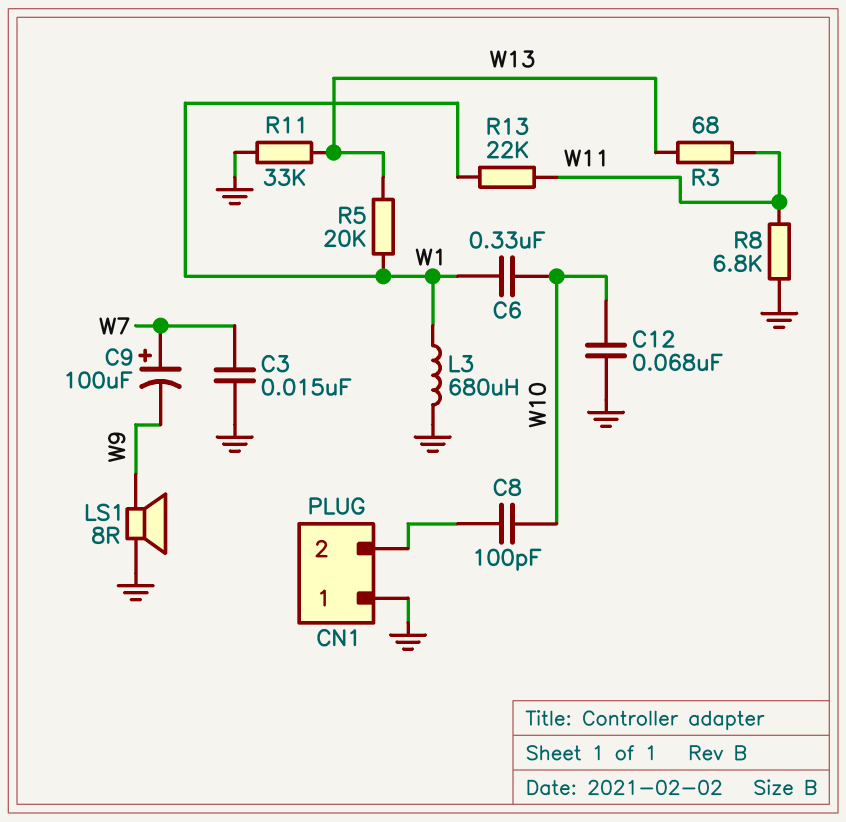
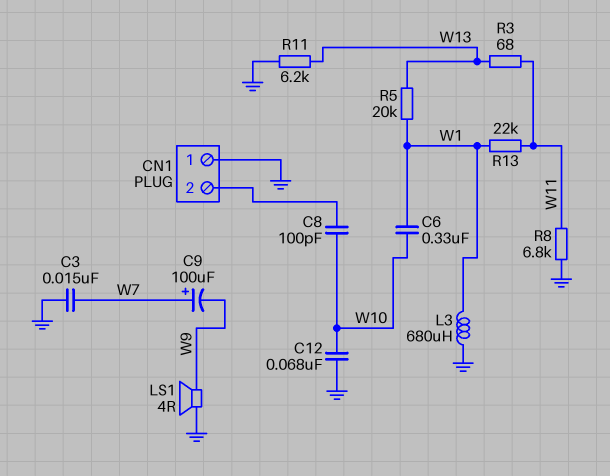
LS1: speaker 8R (GND, W9) -> speaker 4R (GND, W9)
R11: 33k (GND, W13) -> 6.2k (GND, W13)

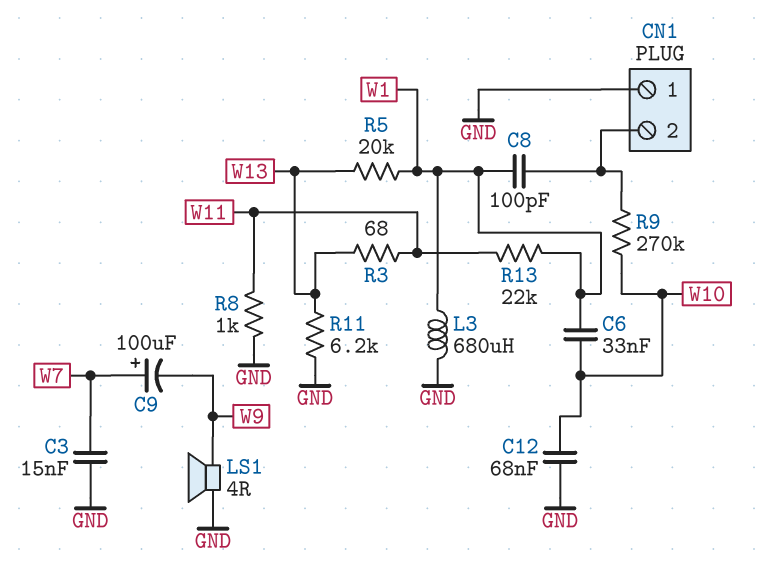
C6: 330nF (W1, W10) -> 33nF (W1, W10)
C8: 100pF (CN1/2, W10) -> 100pF (CN1/2, W1)
R8: 6.8k (GND, W11) -> 1k (GND, W11)
R9: none -> 270k (CN1/2, W10)

